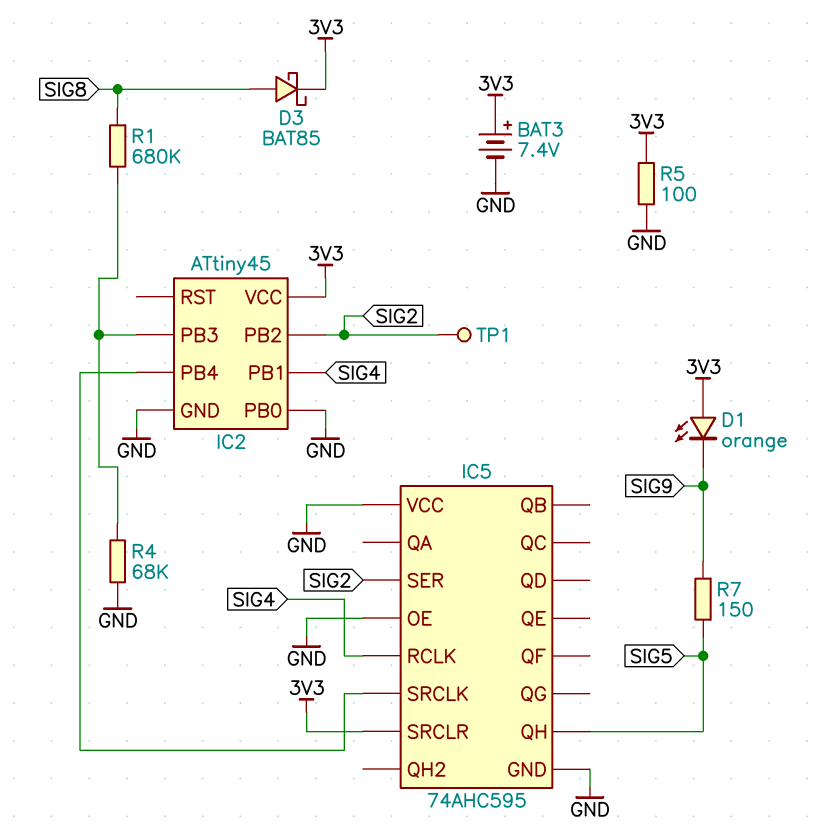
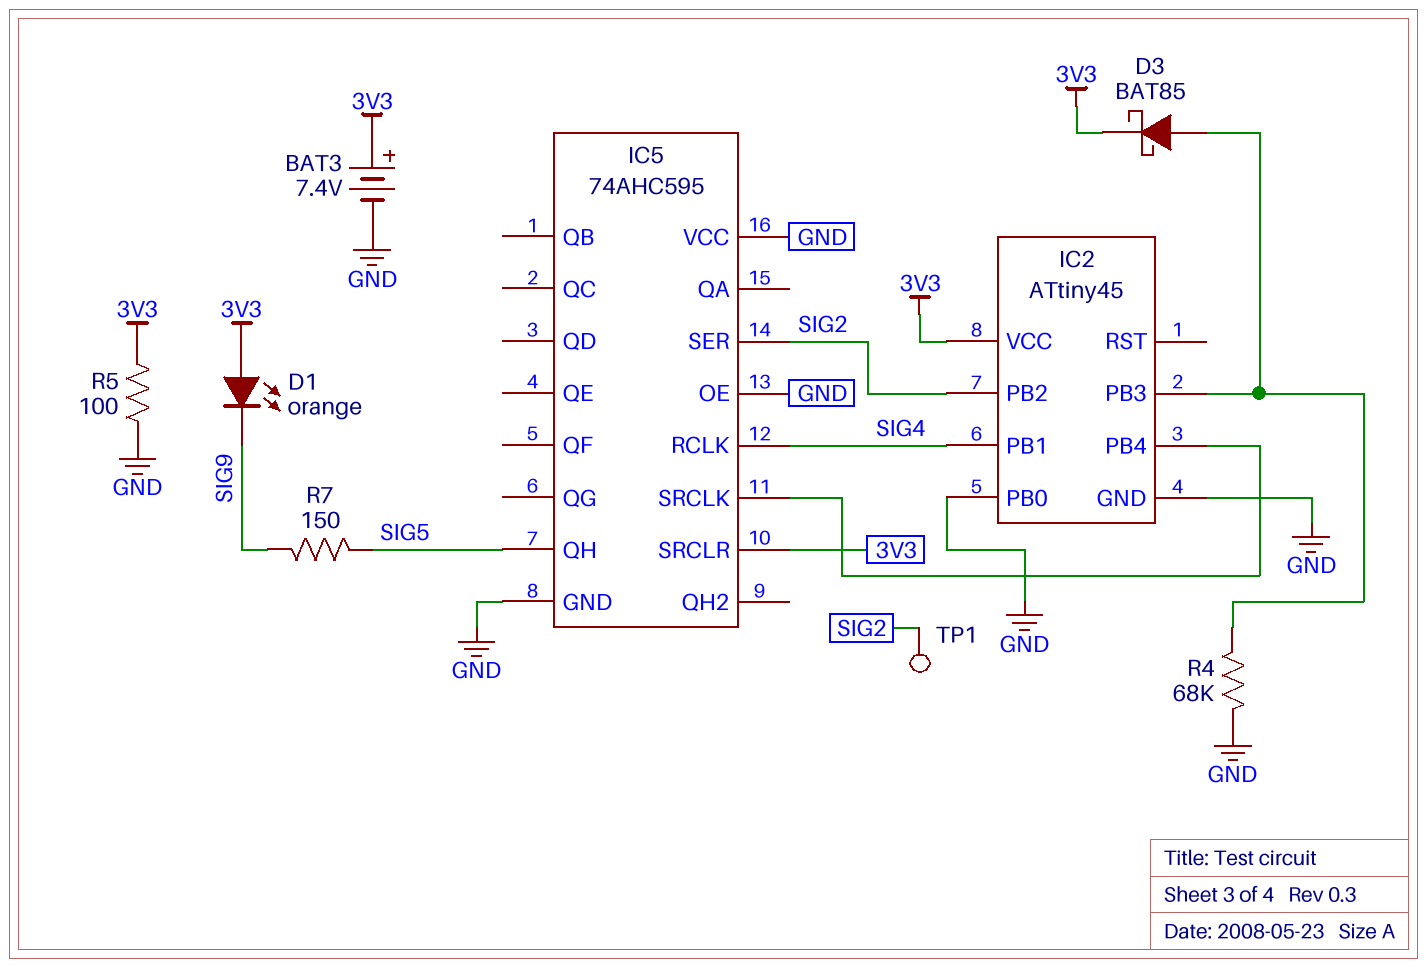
D3: schottky BAT85 (A SIG8, K 3V3) -> schottky BAT85 (A IC2/PB3, K 3V3)
R1: 680k (IC2/PB3, SIG8) -> none

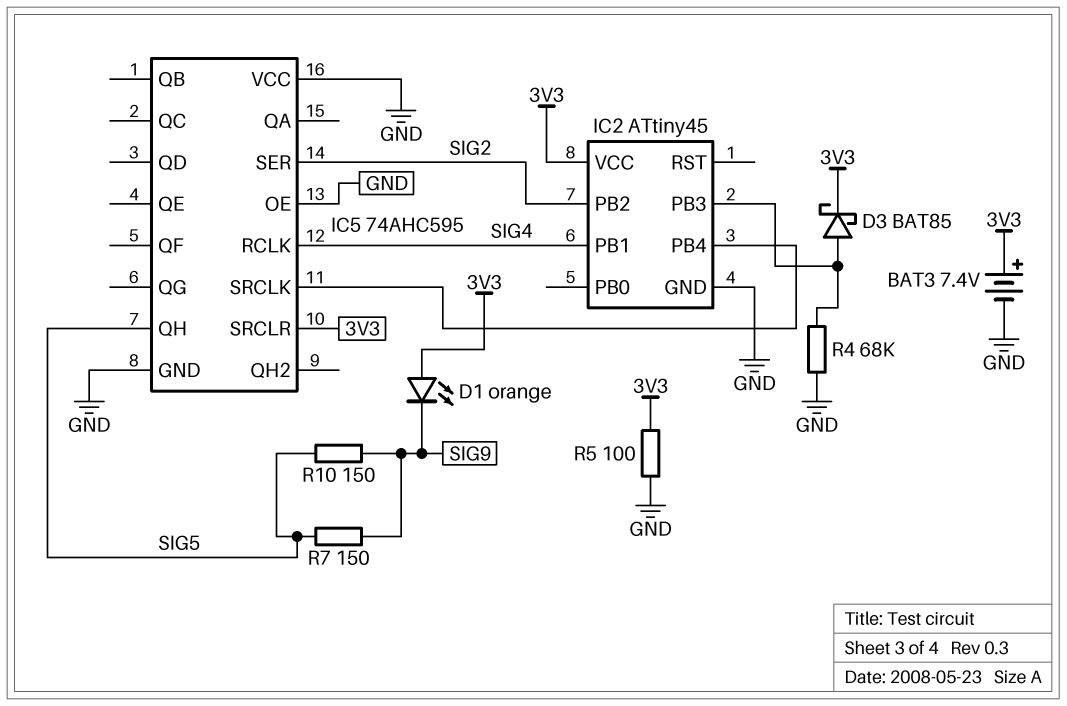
IC2 pin PB0: GND -> none
R10: none -> 150 (SIG5, SIG9)
TP1: test point (SIG2) -> none

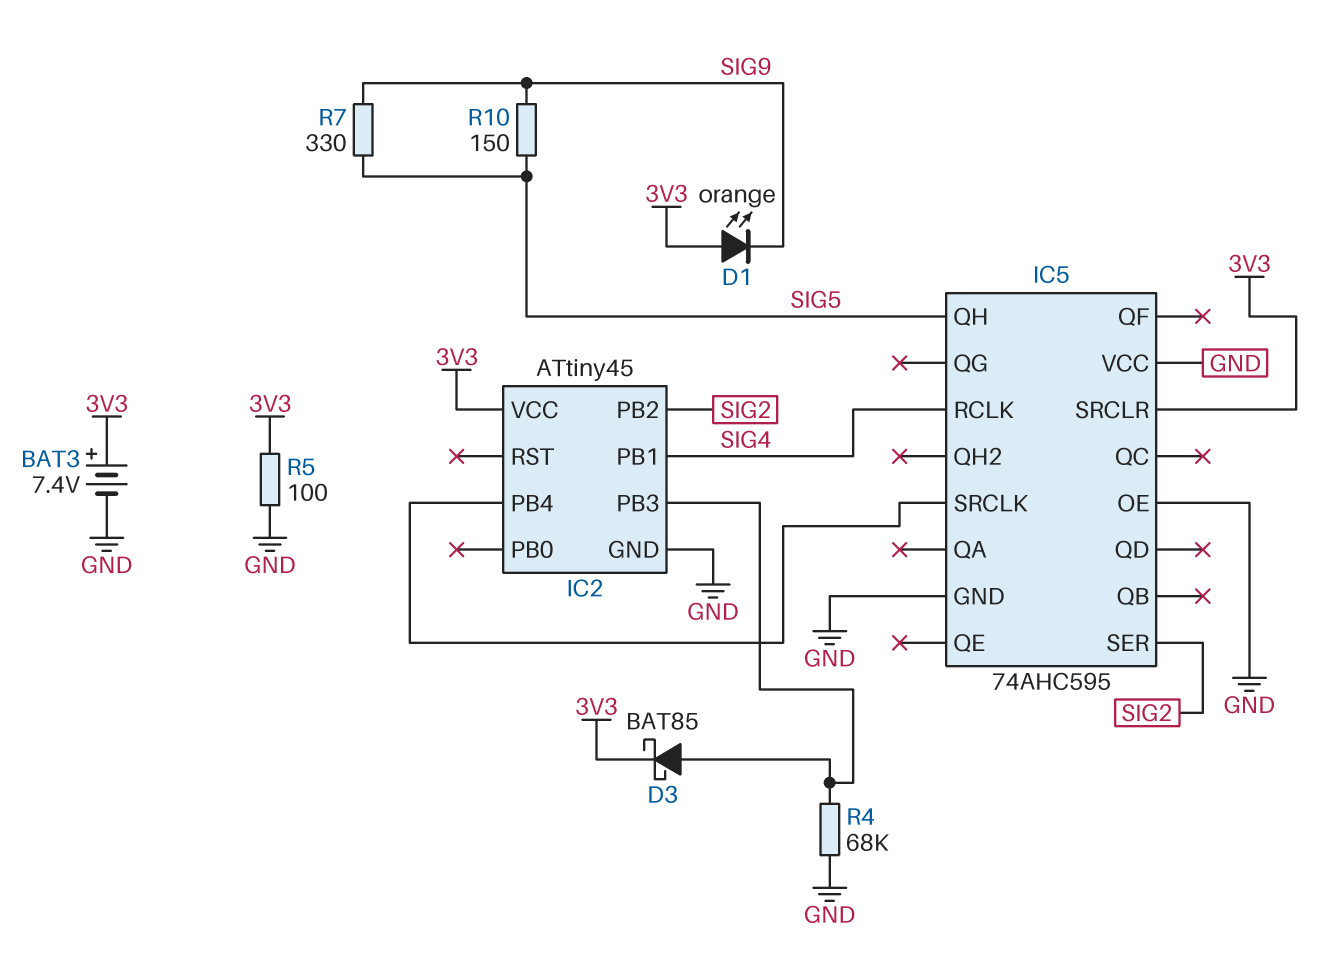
R7: 150 (SIG5, SIG9) -> 330 (SIG5, SIG9)

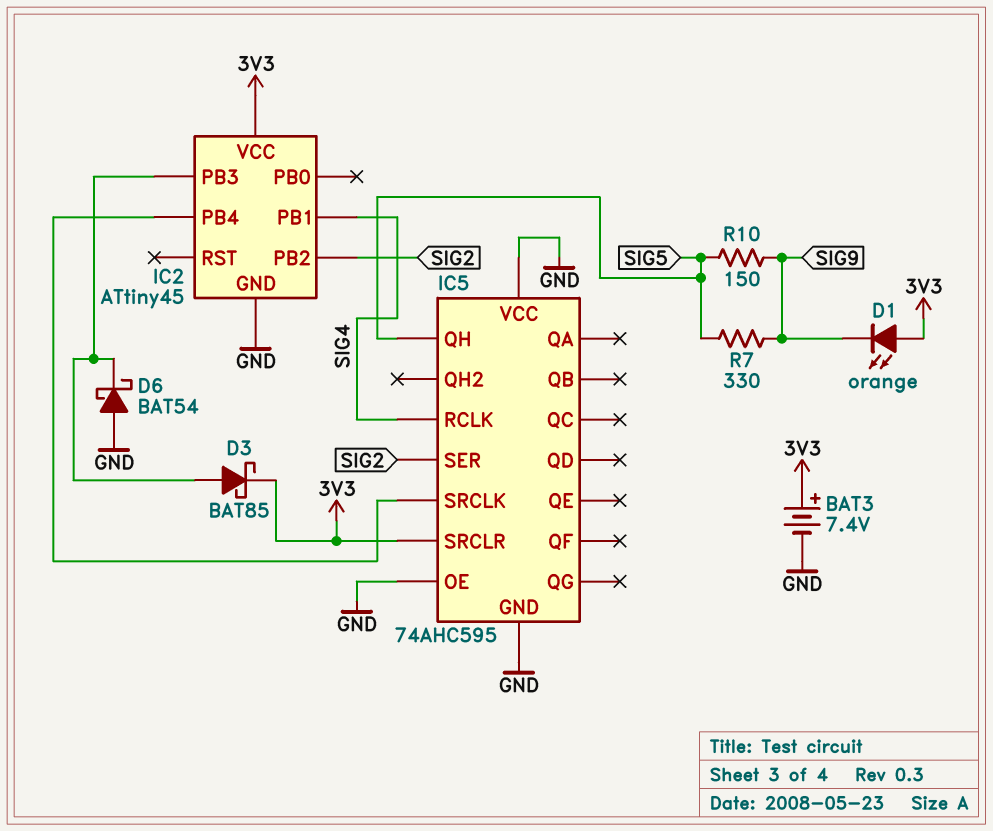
D6: none -> schottky BAT54 (A GND, K IC2/PB3)
R4: 68k (GND, IC2/PB3) -> none
R5: 100 (3V3, GND) -> none

